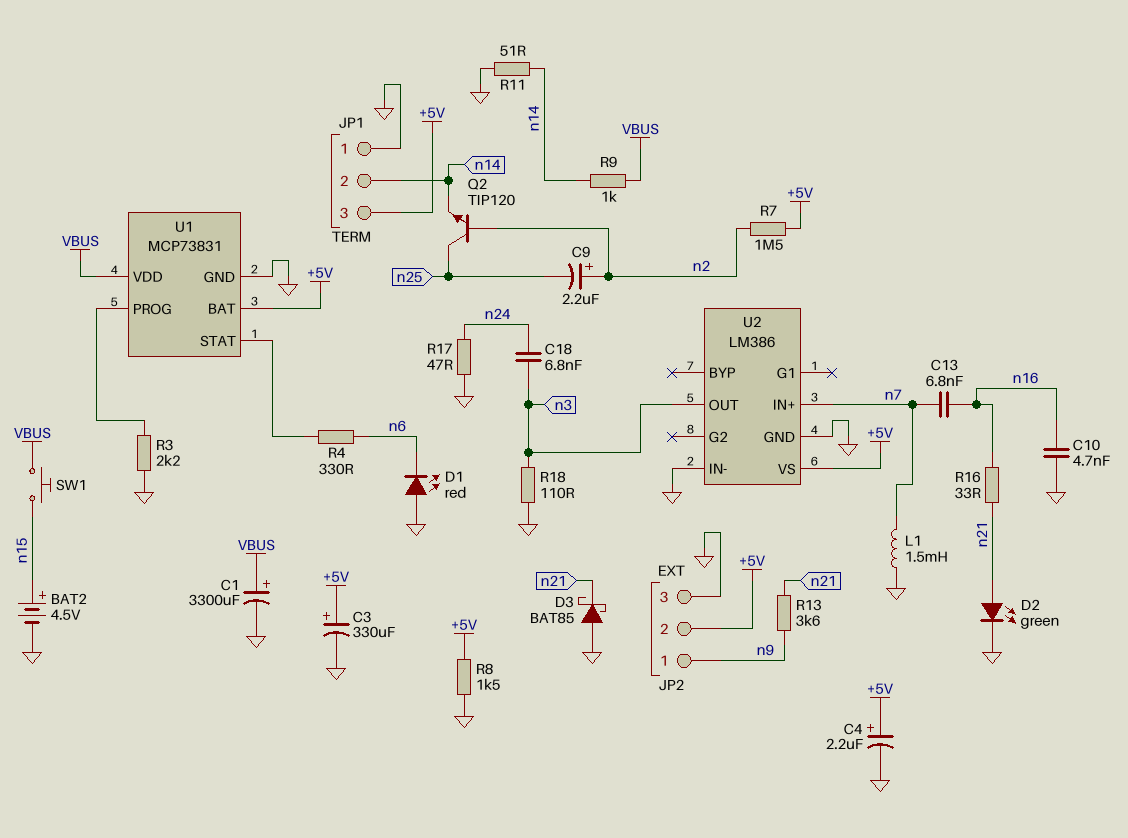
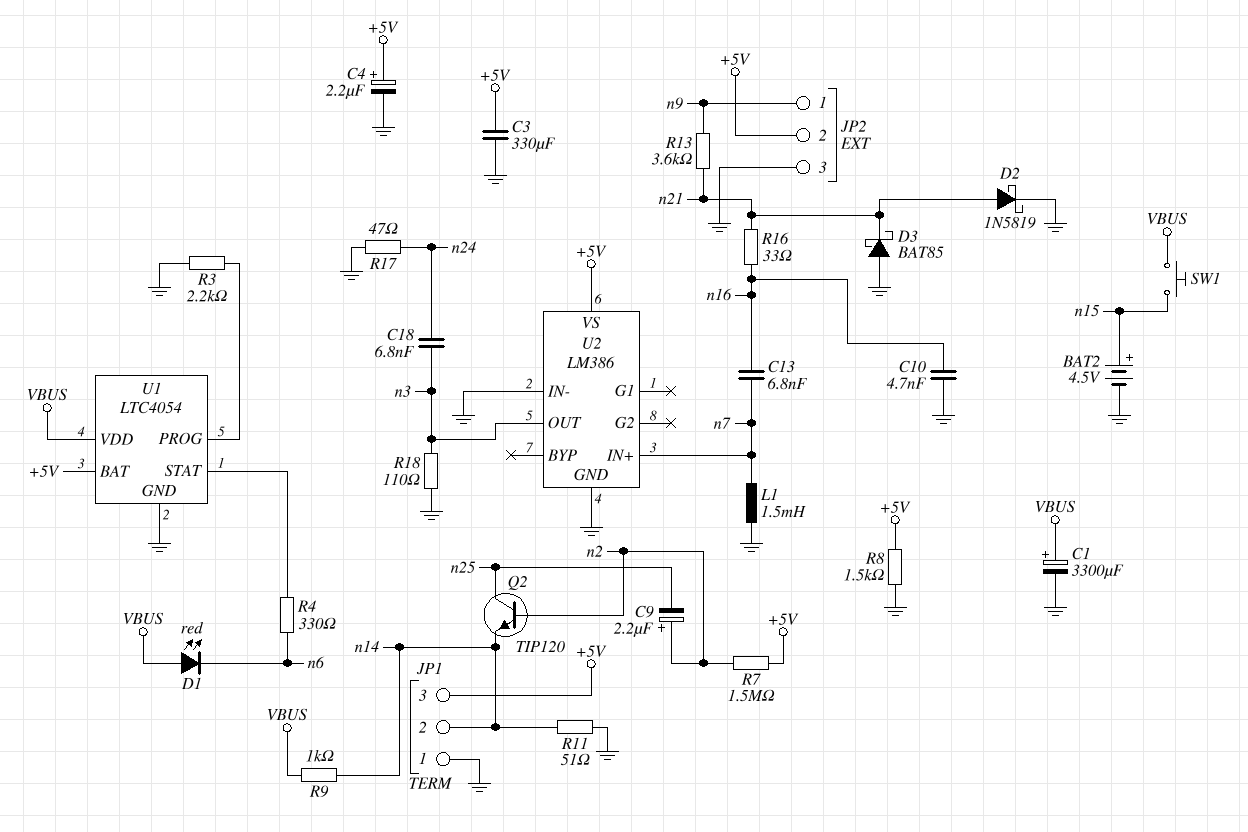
C3: 330uF (plus +5V, minus GND) -> 330uF (+5V, GND)
D1: LED red (A GND, K n6) -> LED red (A VBUS, K n6)
D2: LED green (A n21, K GND) -> schottky 1N5819 (A n21, K GND)
U1: MCP73831 -> LTC4054

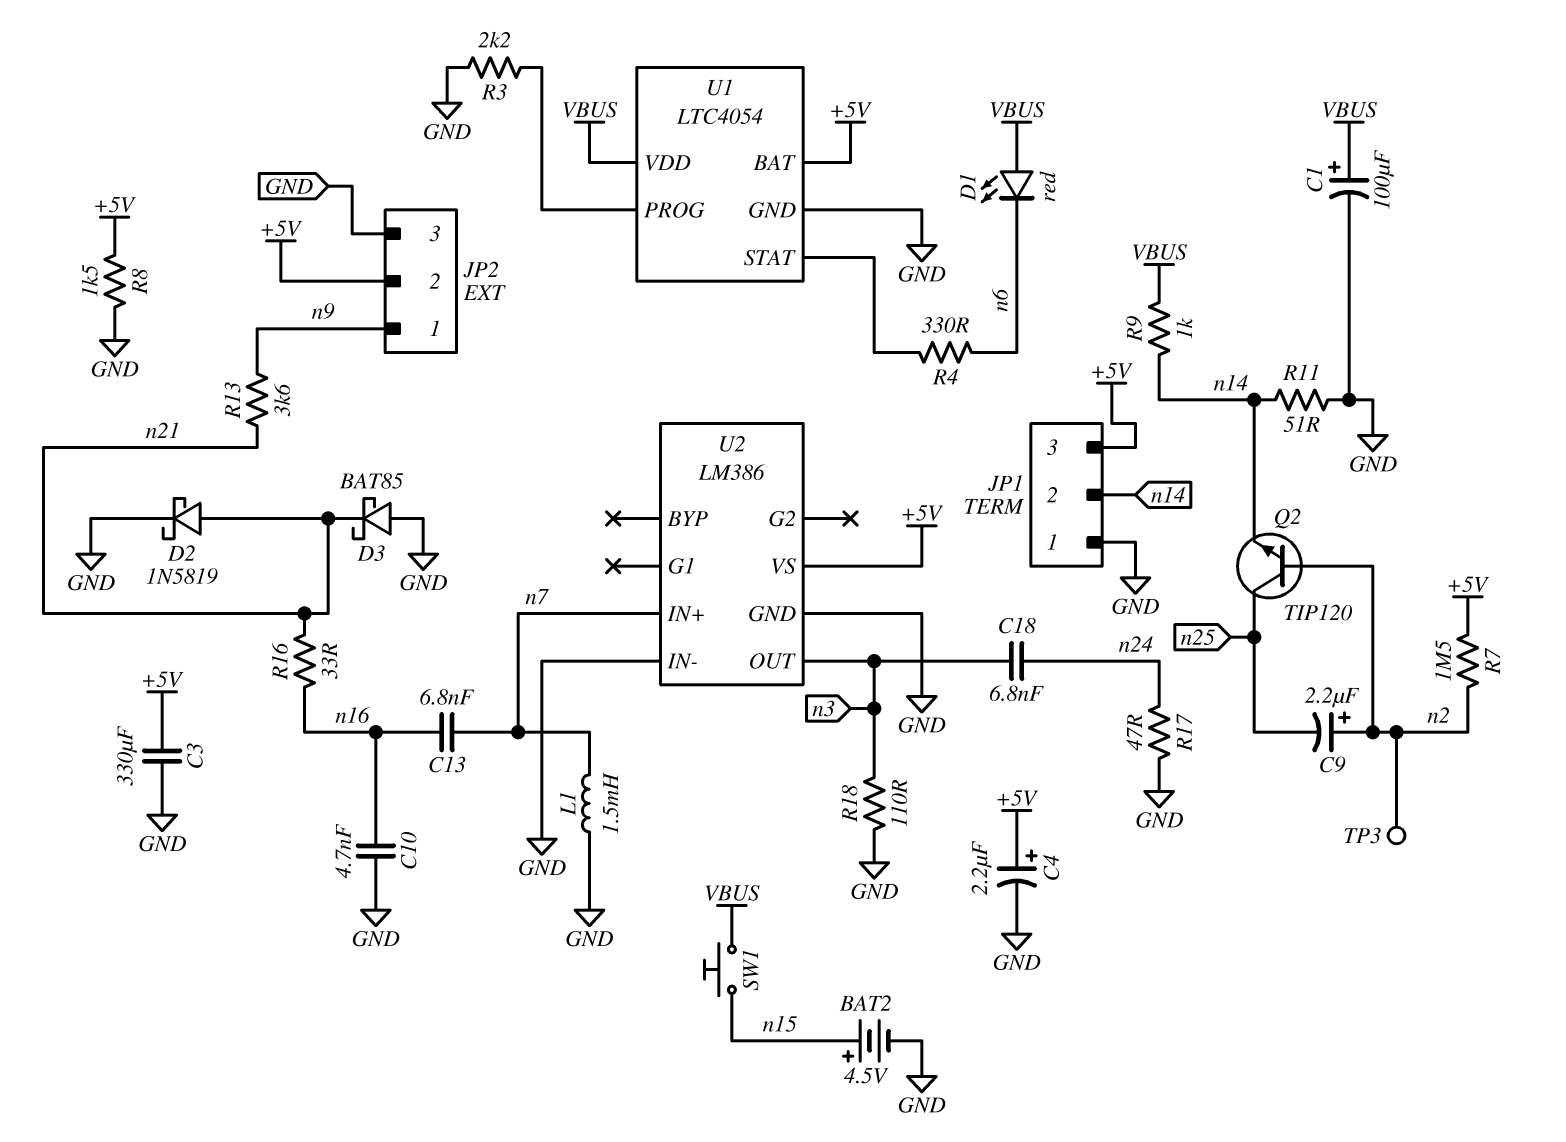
C1: 3300uF (plus VBUS, minus GND) -> 100uF (plus VBUS, minus GND)
TP3: none -> test point (n2)

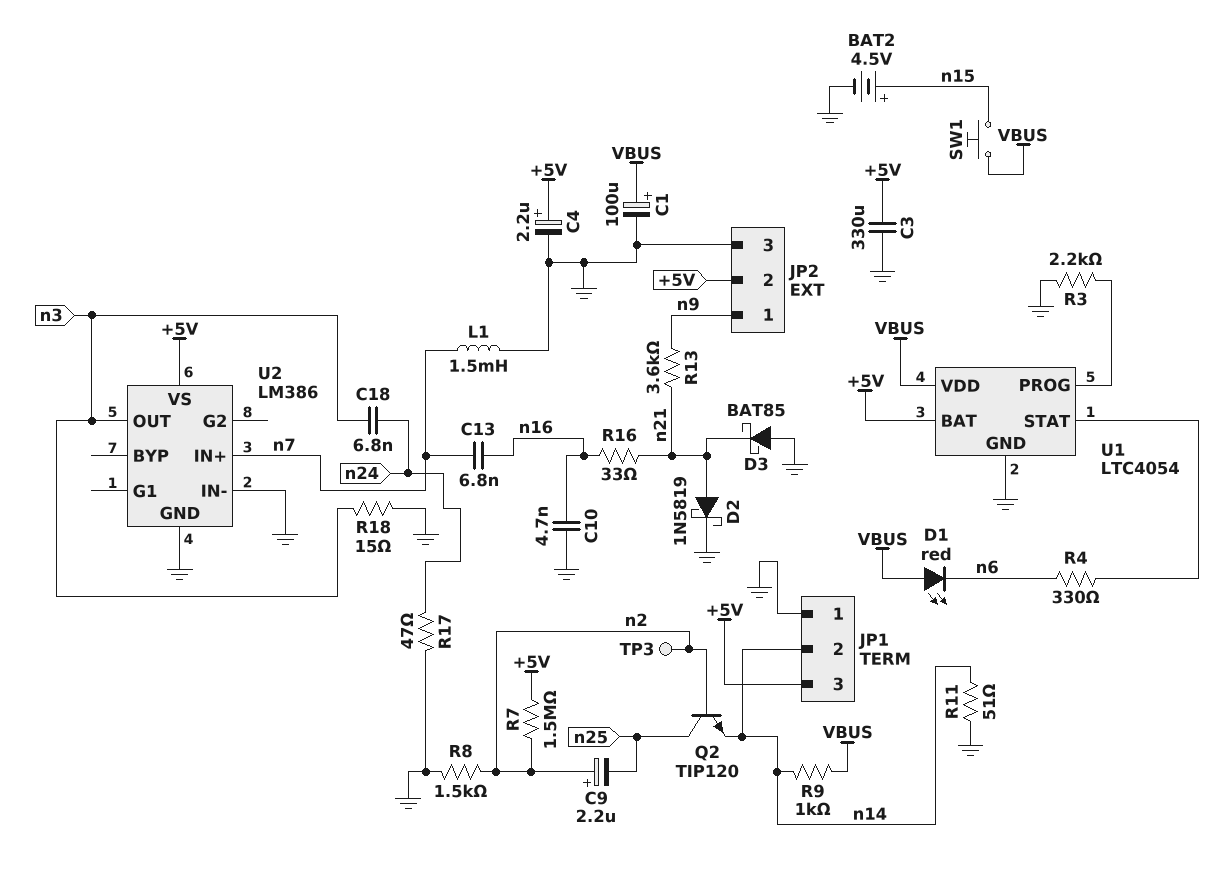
R8: 1.5k (+5V, GND) -> 1.5k (GND, n2)
R18: 110 (GND, n3) -> 15 (GND, n3)

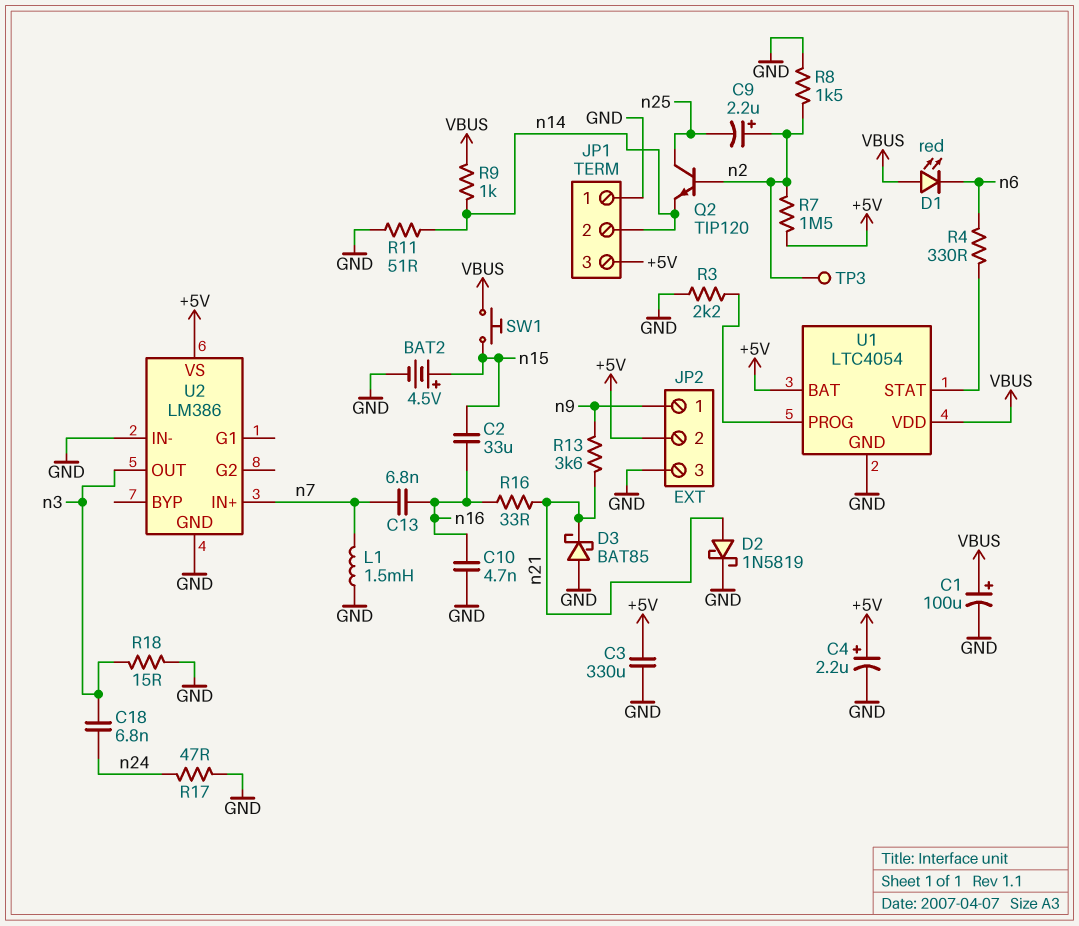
C2: none -> 33uF (n15, n16)

